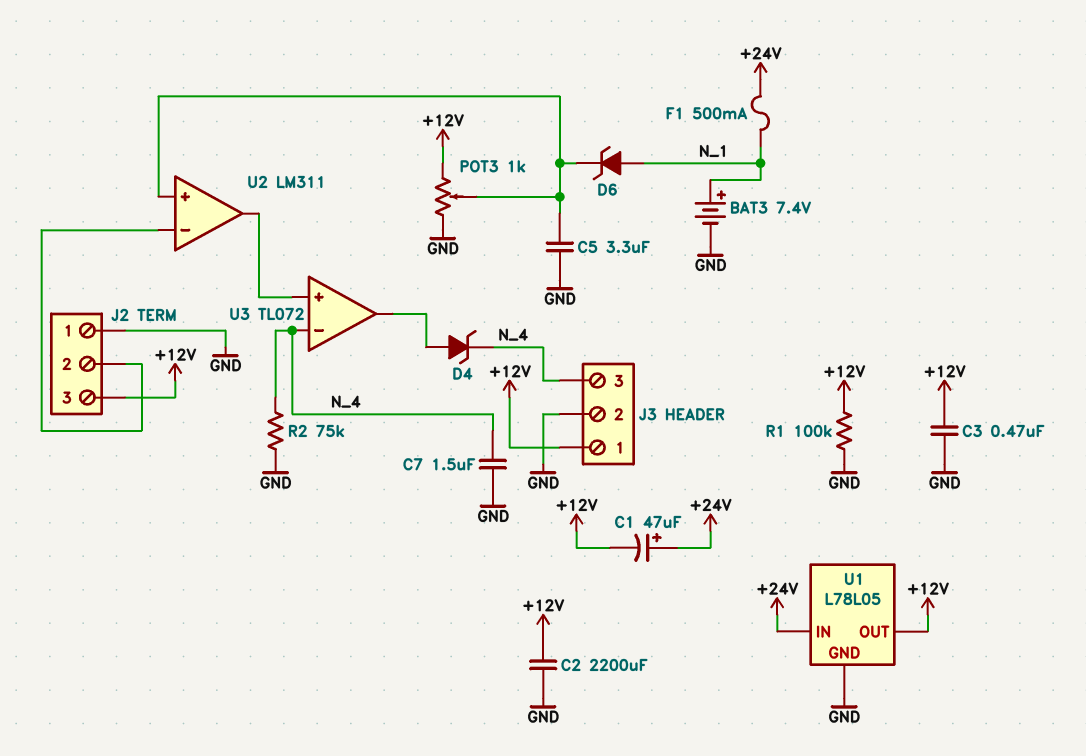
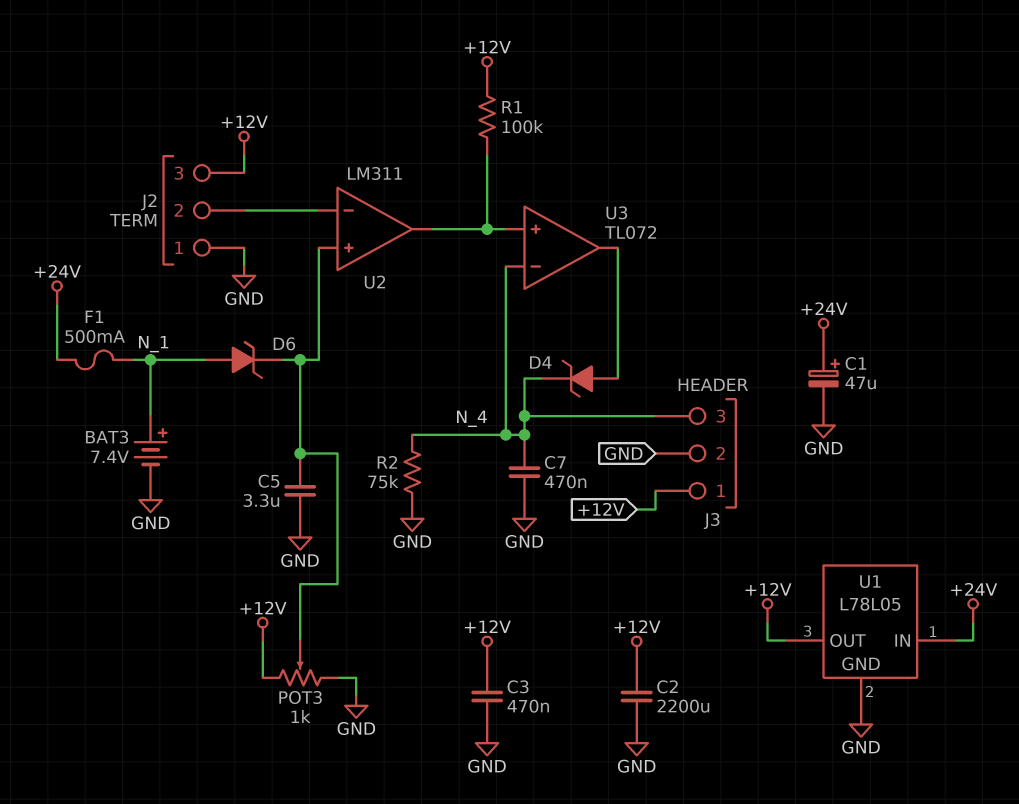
C1: 47uF (plus +24V, minus +12V) -> 47uF (plus +24V, minus GND)
C7: 1.5uF (GND, N_4) -> 470nF (GND, N_4)
R1: 100k (+12V, GND) -> 100k (+12V, U2/out)

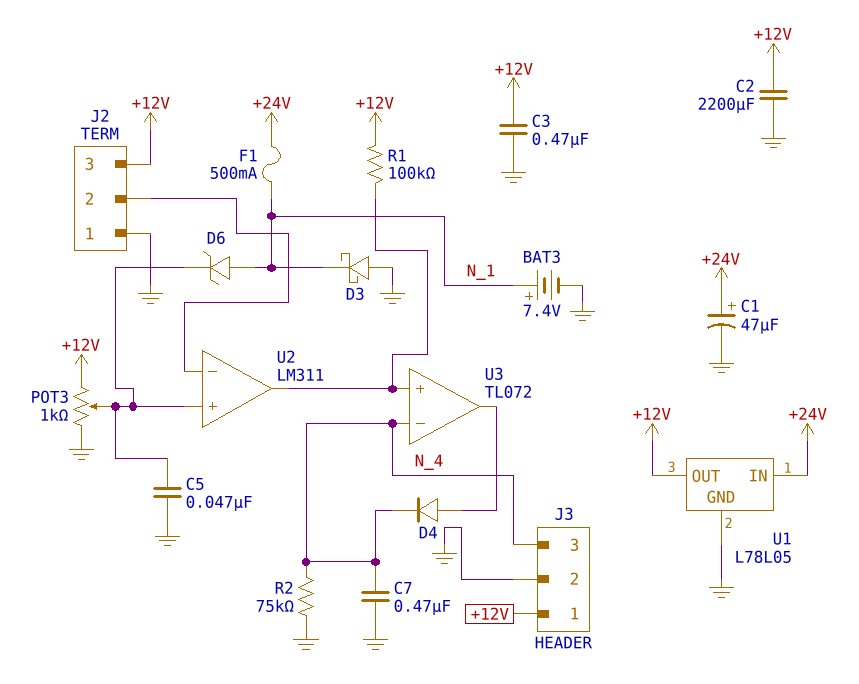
C5: 3.3uF (GND, U2/in+) -> 47nF (GND, U2/in+)
D3: none -> schottky (A GND, K N_1)
D4: zener (A U3/out, K N_4) -> diode (A U3/out, K N_4)

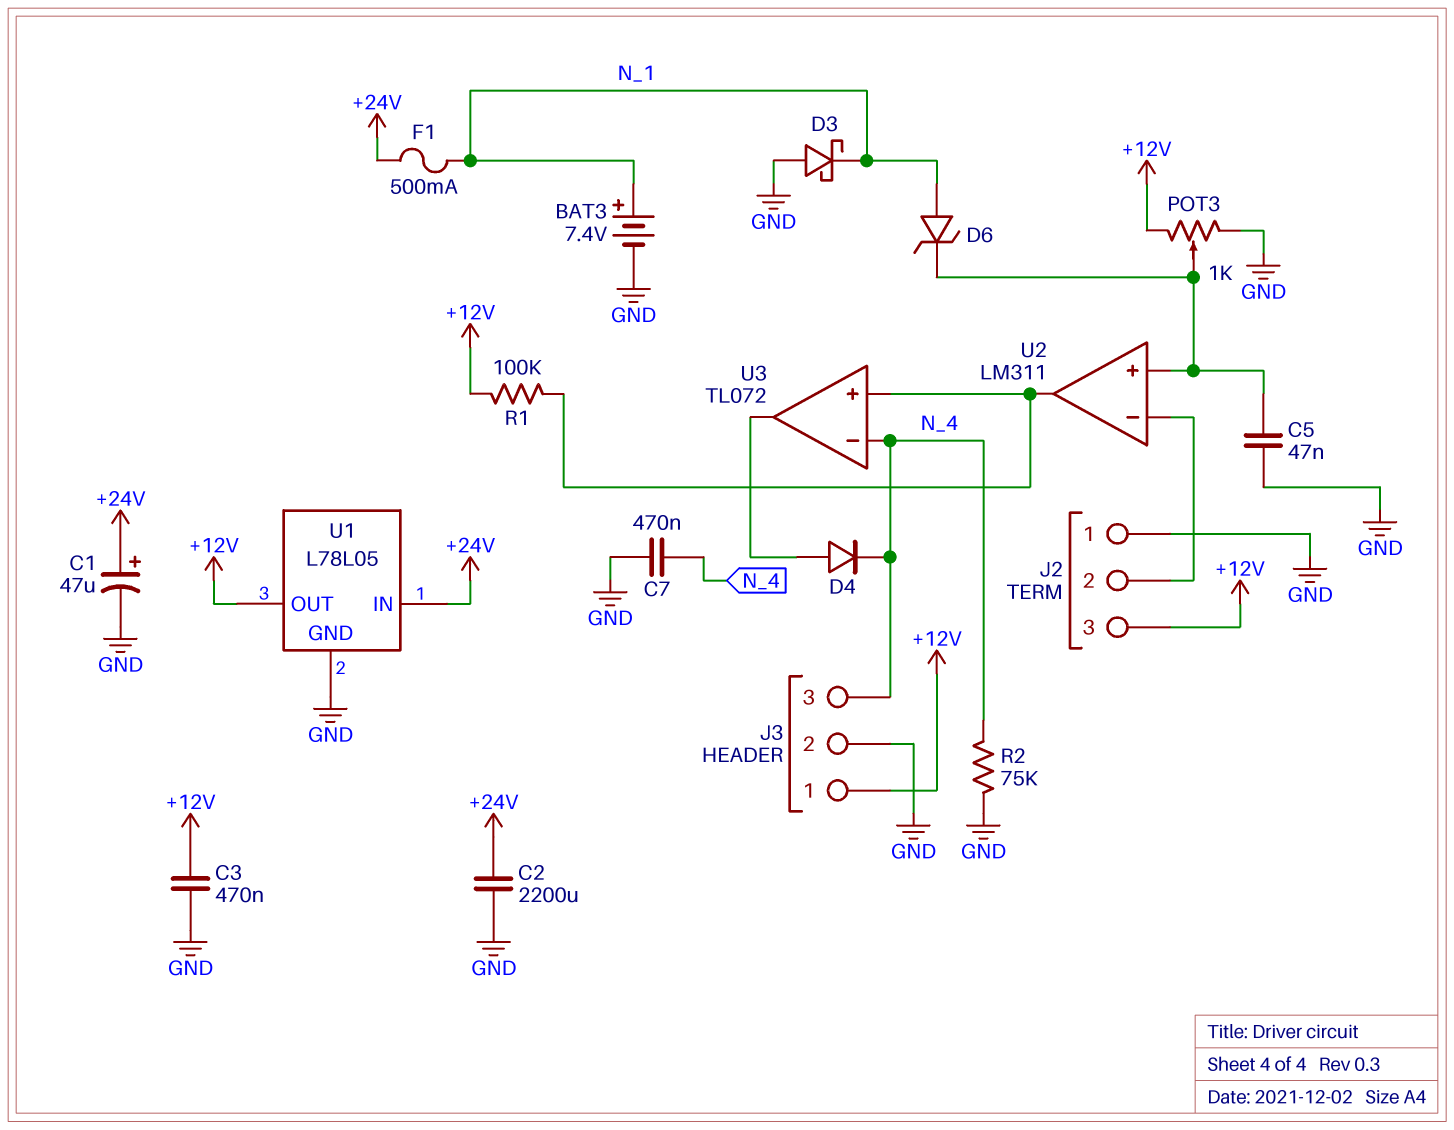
C2: 2200uF (+12V, GND) -> 2200uF (+24V, GND)

